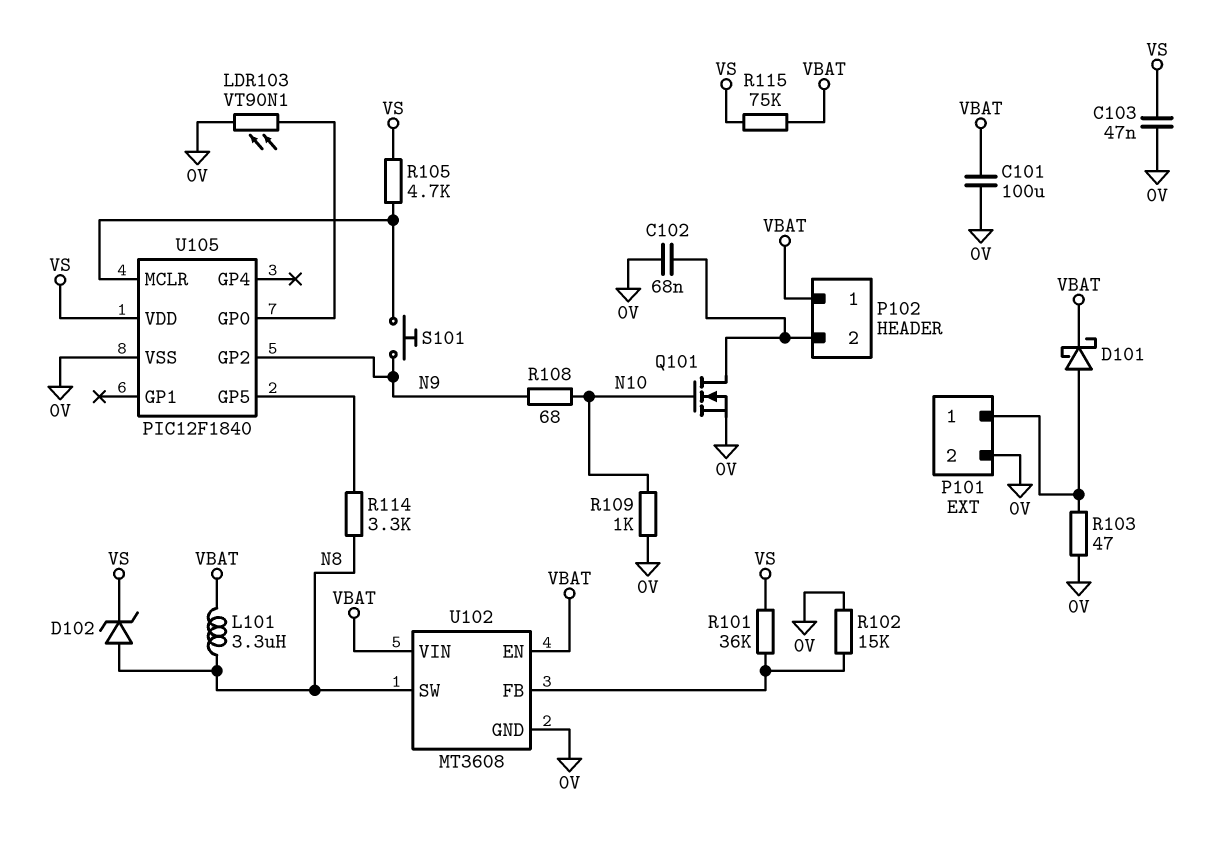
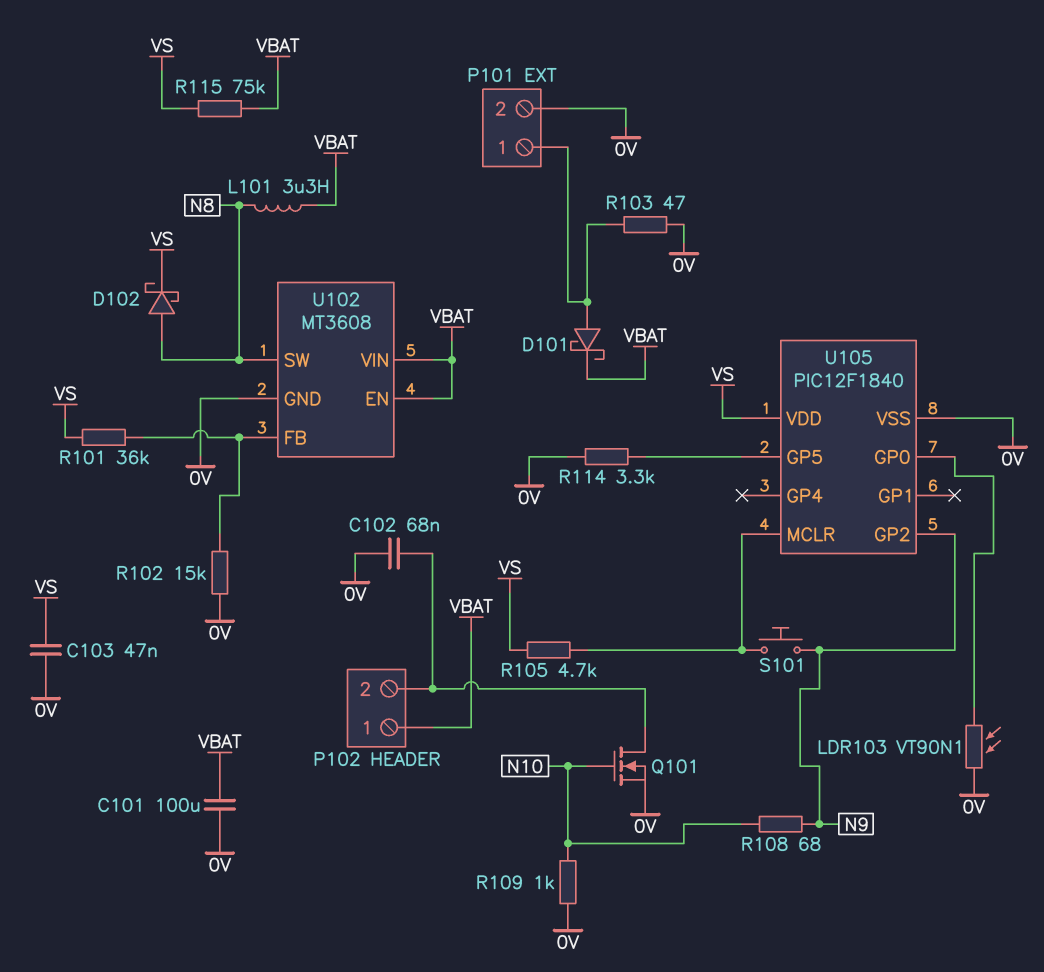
D102: zener (A N8, K VS) -> schottky (A N8, K VS)
R114: 3.3k (N8, U105/GP5) -> 3.3k (0V, U105/GP5)

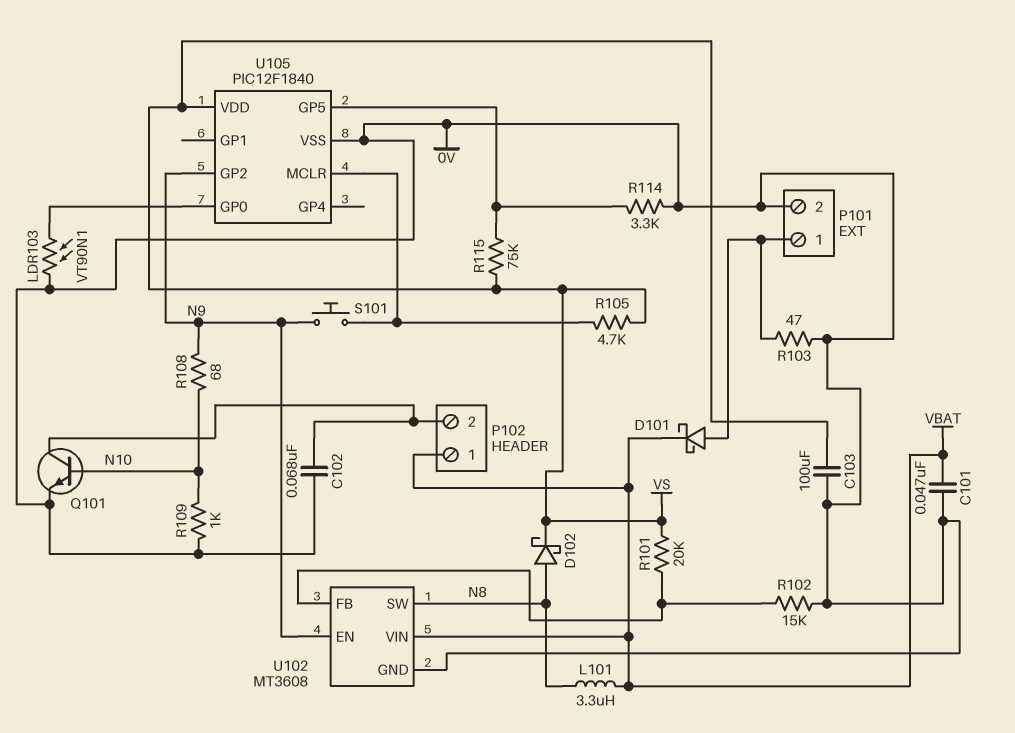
C101: 100uF (0V, VBAT) -> 47nF (0V, VBAT)
C103: 47nF (0V, VS) -> 100uF (0V, VS)
Q101: NMOS (G N10, D P102/2, S 0V) -> NPN (B N10, C P102/2, E 0V)
R101: 36k (U102/FB, VS) -> 20k (U102/FB, VS)
R115: 75k (VBAT, VS) -> 75k (U105/GP5, VS)
U102 pin EN: VBAT -> N9

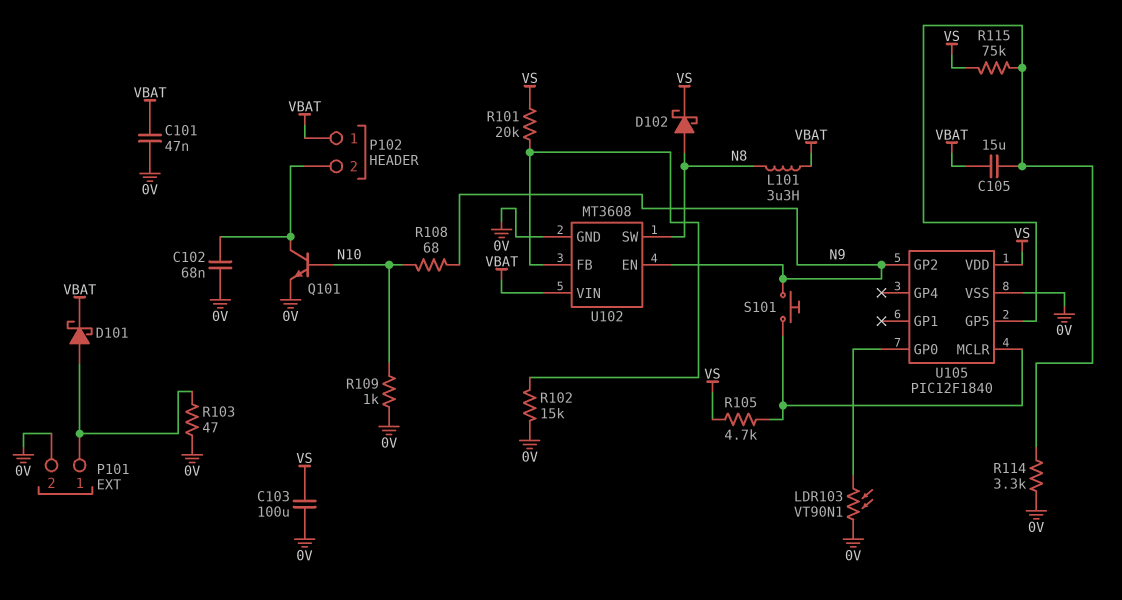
C105: none -> 15uF (U105/GP5, VBAT)

